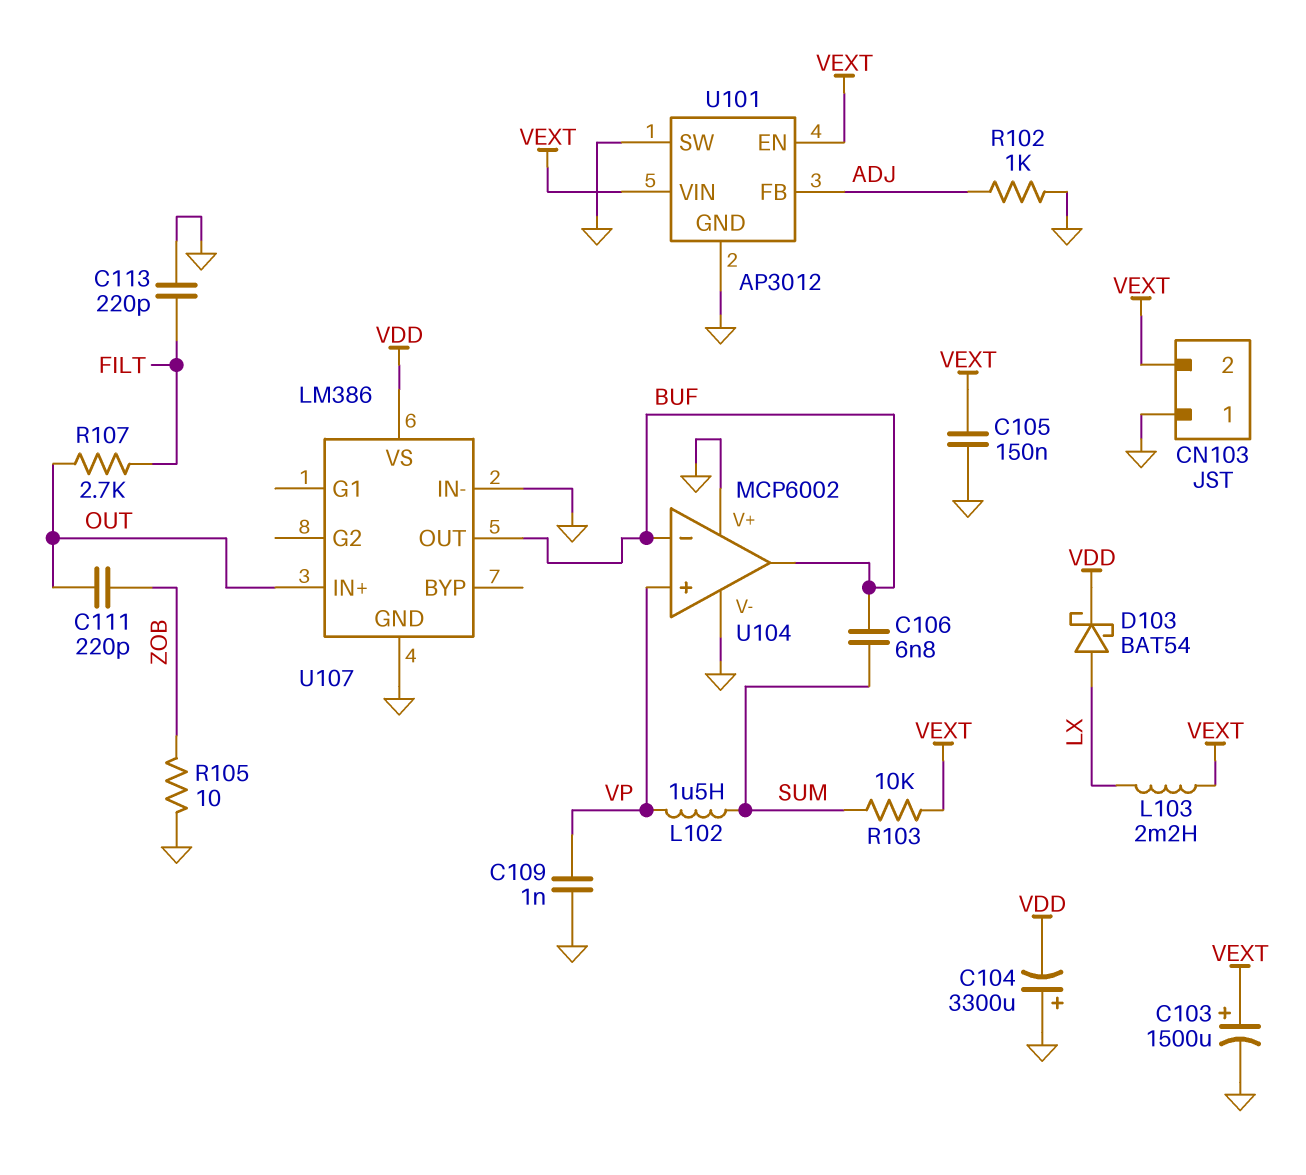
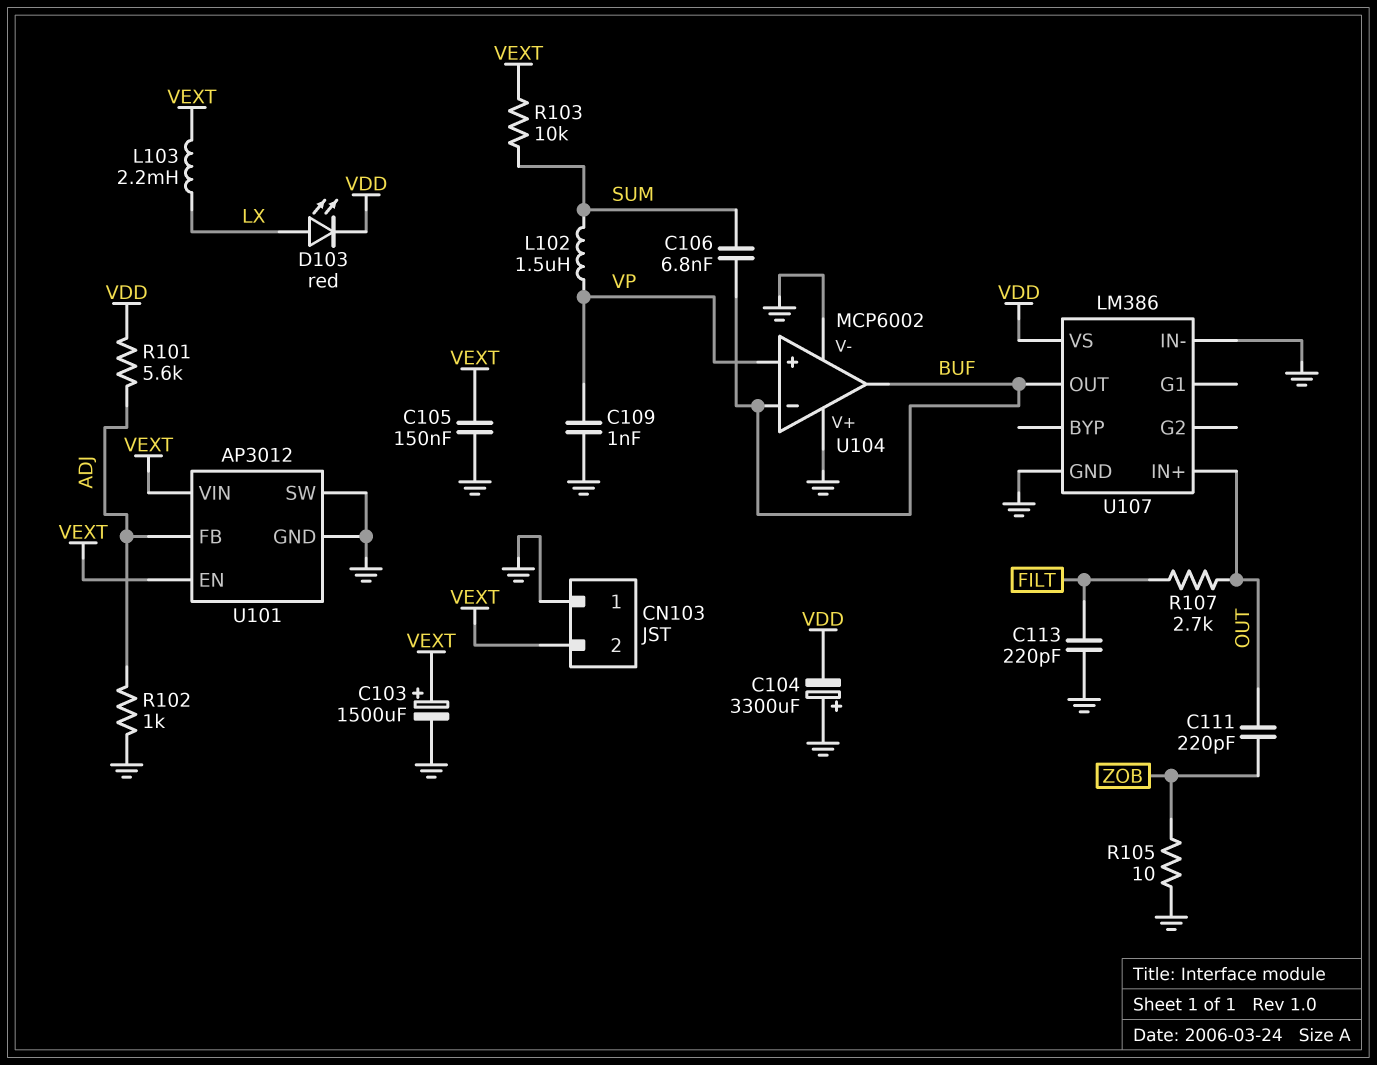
D103: schottky BAT54 (A LX, K VDD) -> LED red (A LX, K VDD)
R101: none -> 5.6k (ADJ, VDD)

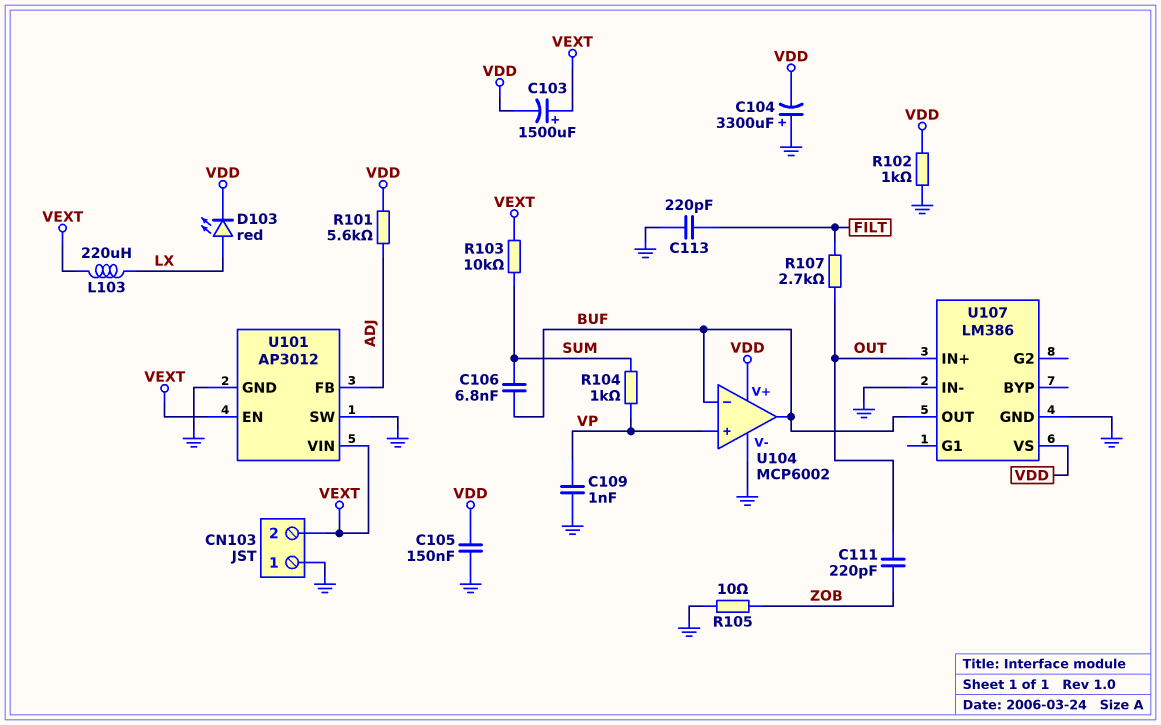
C103: 1500uF (plus VEXT, minus GND) -> 1500uF (plus VEXT, minus VDD)
C105: 150nF (GND, VEXT) -> 150nF (GND, VDD)
L102: 1.5uH (SUM, VP) -> none
L103: 2.2mH (LX, VEXT) -> 220uH (LX, VEXT)
R102: 1k (ADJ, GND) -> 1k (GND, VDD)
R104: none -> 1k (SUM, VP)
U104 pin V+: GND -> VDD

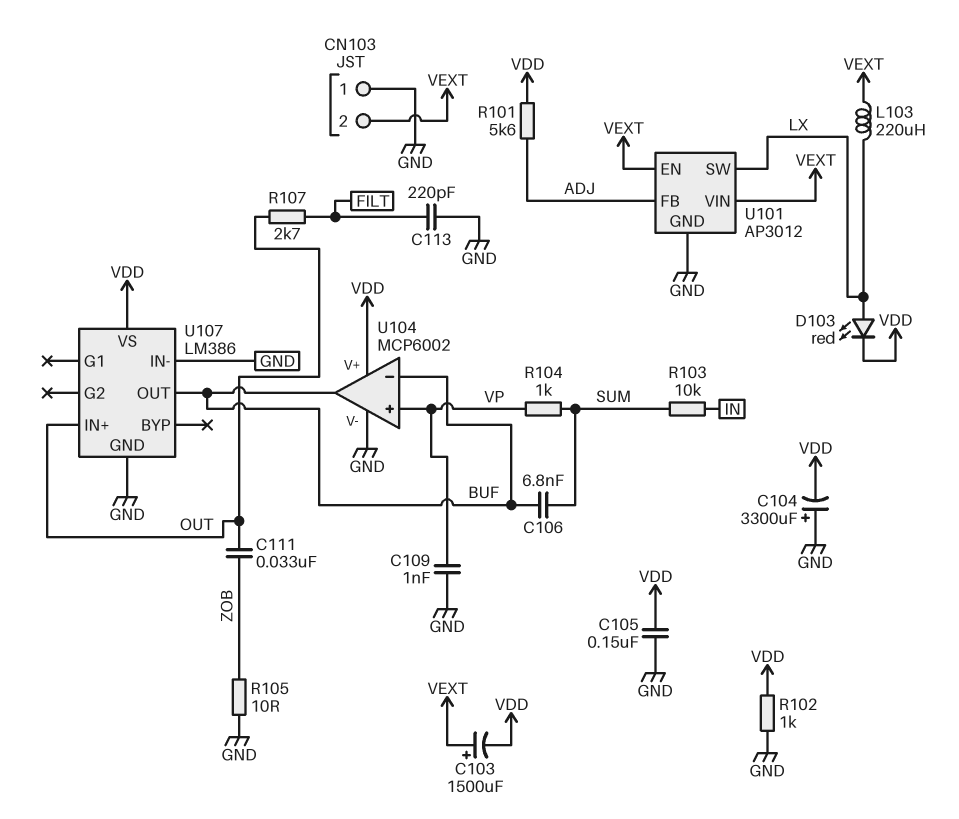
C111: 220pF (OUT, ZOB) -> 33nF (OUT, ZOB)
R103: 10k (SUM, VEXT) -> 10k (IN, SUM)
U101 pin SW: GND -> LX

